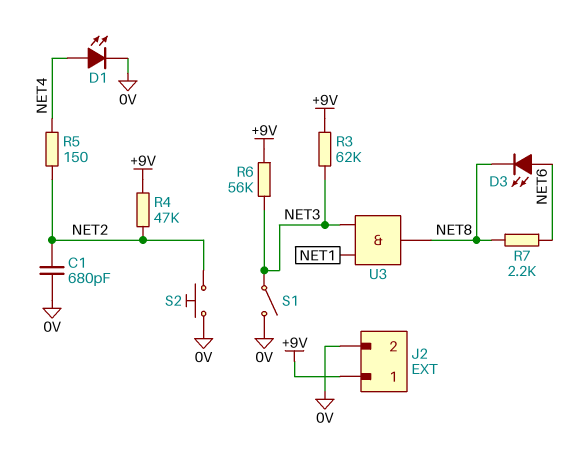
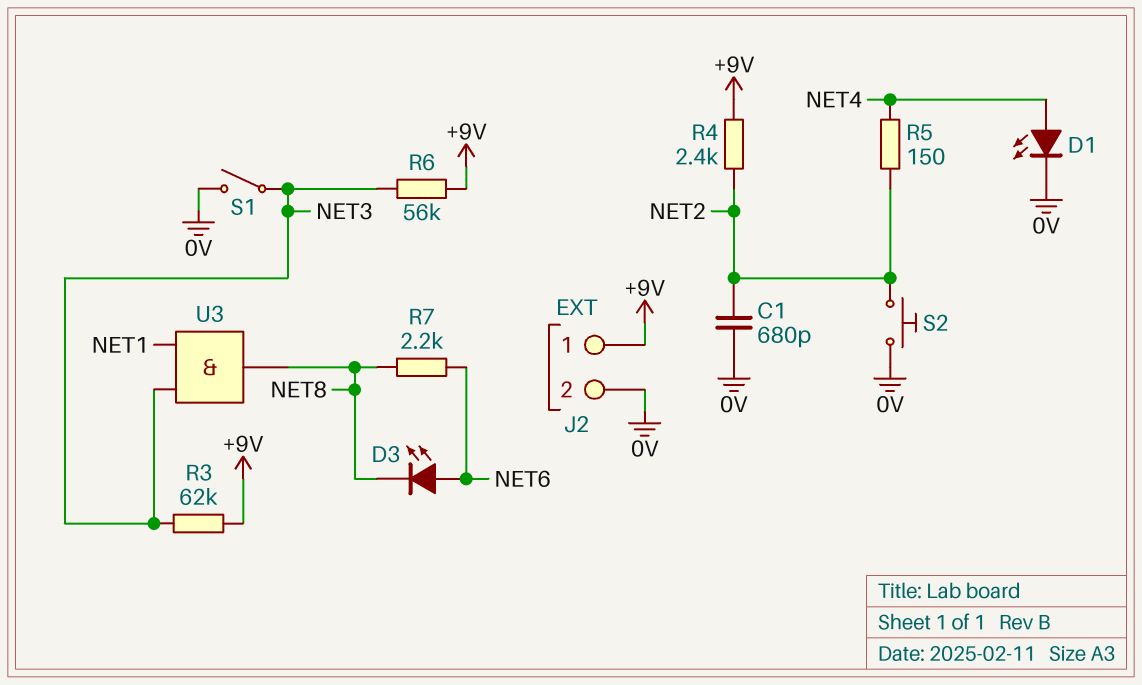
R4: 47k (+9V, NET2) -> 2.4k (+9V, NET2)

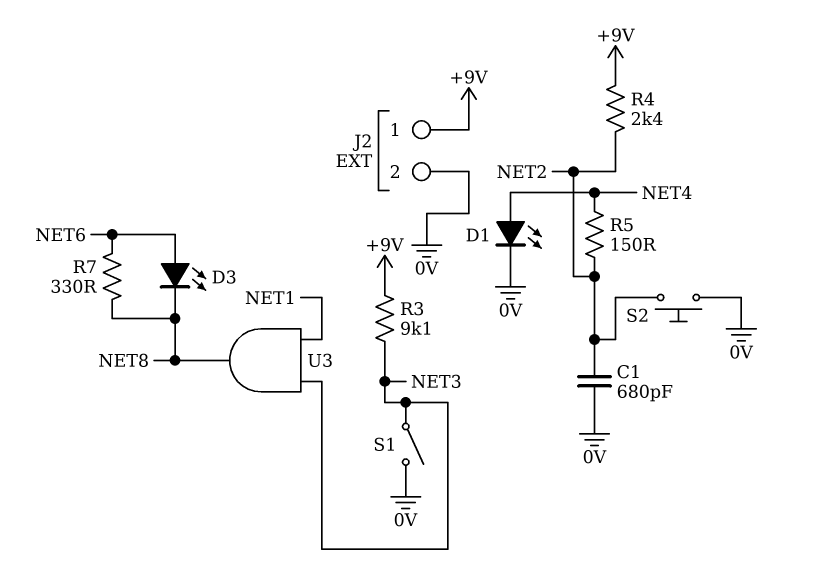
R3: 62k (+9V, NET3) -> 9.1k (+9V, NET3)
R6: 56k (+9V, NET3) -> none
R7: 2.2k (NET6, NET8) -> 330 (NET6, NET8)

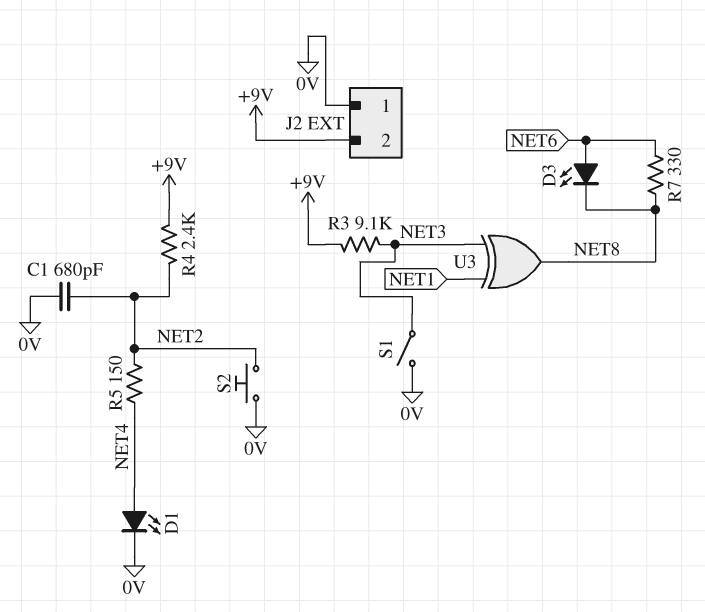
J2 pin 1: +9V -> 0V
J2 pin 2: 0V -> +9V
U3: AND (in NET1, in NET3, out NET8) -> XOR (in NET1, in NET3, out NET8)

